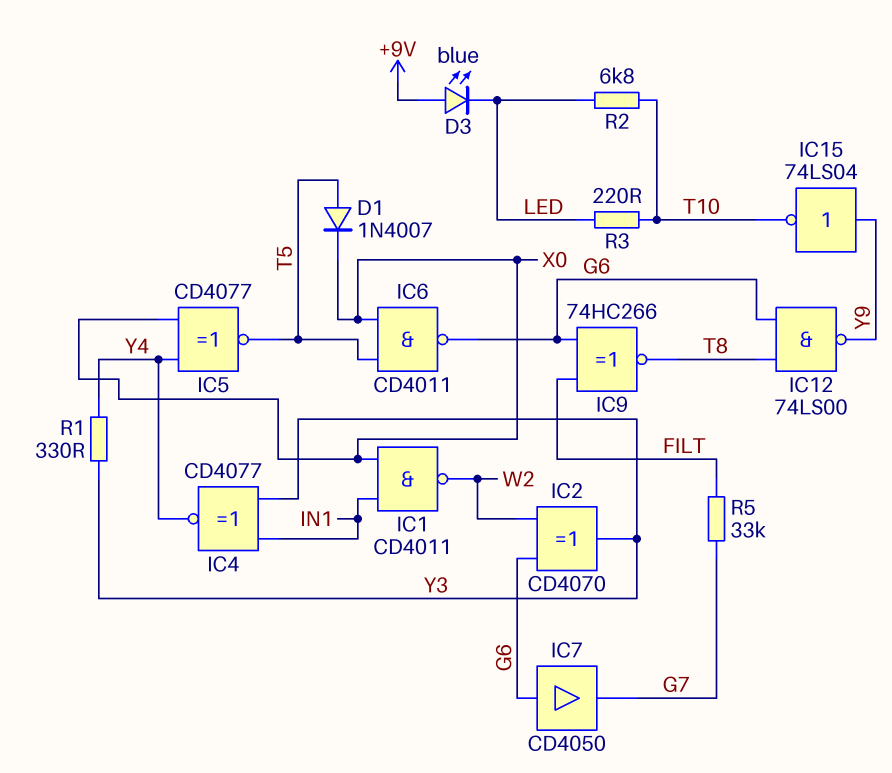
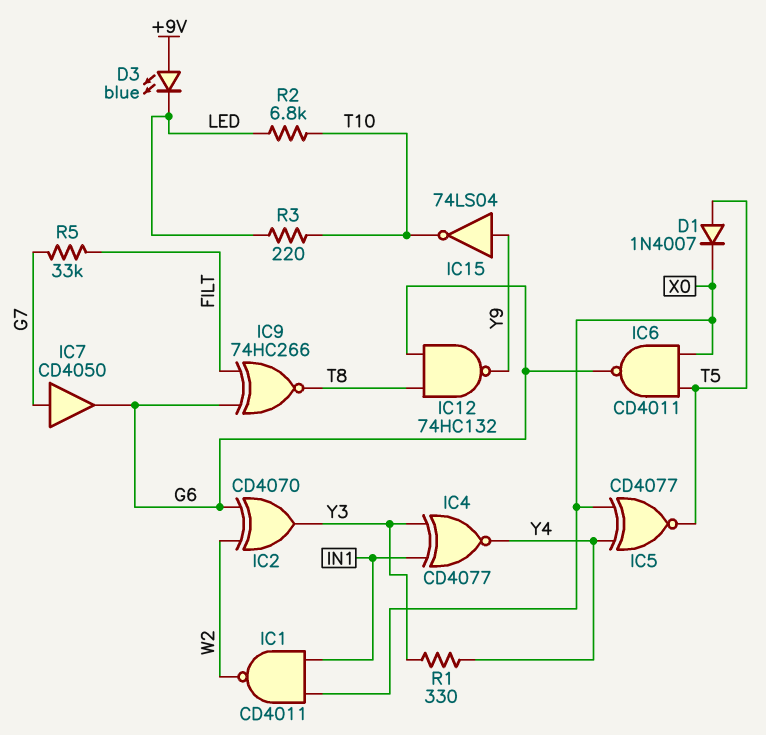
IC7: buffer CD4050 (in G6, out G7) -> buffer CD4050 (in G7, out G6)
IC12: NAND 74LS00 (in G6, in T8, out Y9) -> NAND 74HC132 (in G6, in T8, out Y9)

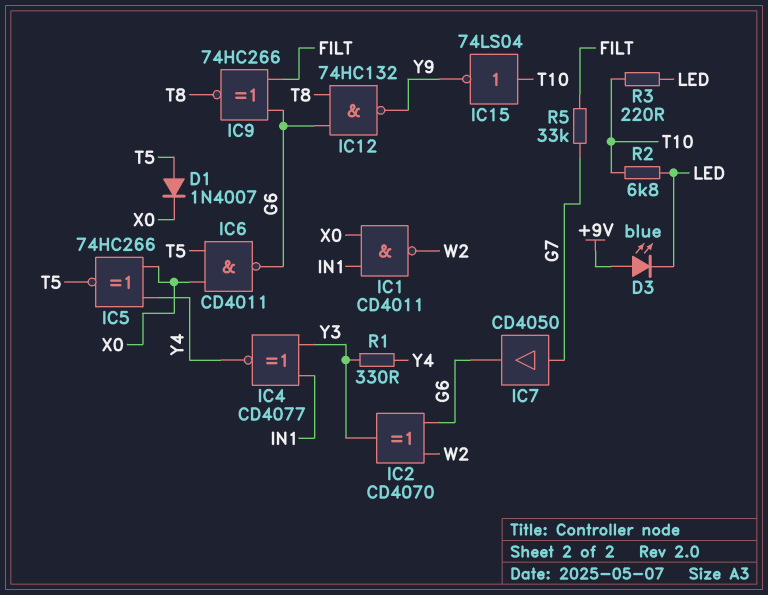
IC5: XNOR CD4077 (in X0, in Y4, out T5) -> XNOR 74HC266 (in X0, in Y4, out T5)
IC15: NOT 74LS04 (in Y9, out T10) -> NOT 74LS04 (in T10, out Y9)

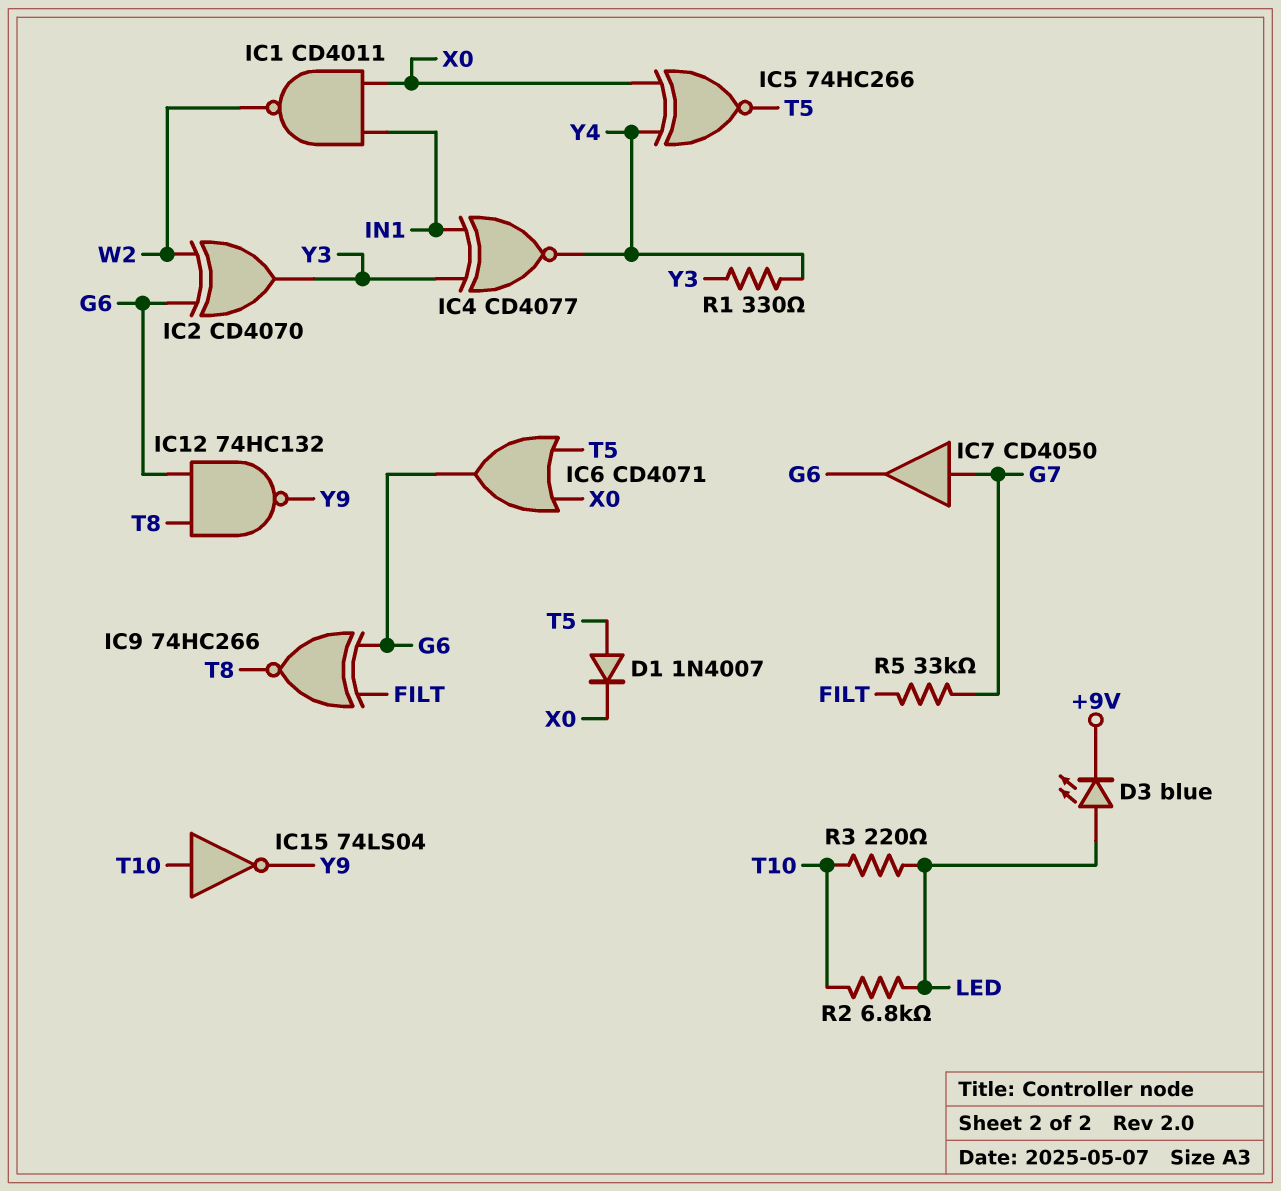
D3: LED blue (A +9V, K LED) -> LED blue (A LED, K +9V)
IC6: NAND CD4011 (in T5, in X0, out G6) -> OR CD4071 (in T5, in X0, out G6)

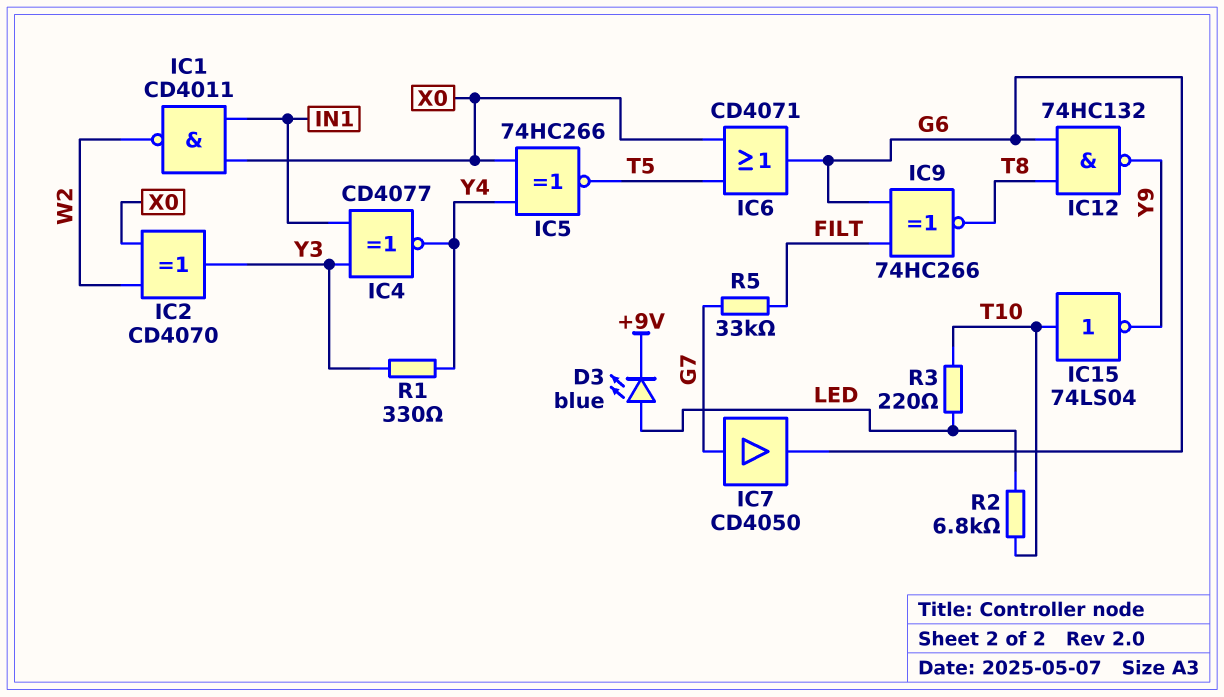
D1: diode 1N4007 (A T5, K X0) -> none
IC2: XOR CD4070 (in G6, in W2, out Y3) -> XOR CD4070 (in W2, in X0, out Y3)

